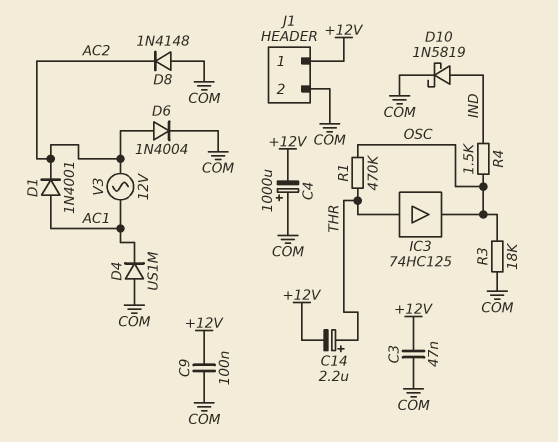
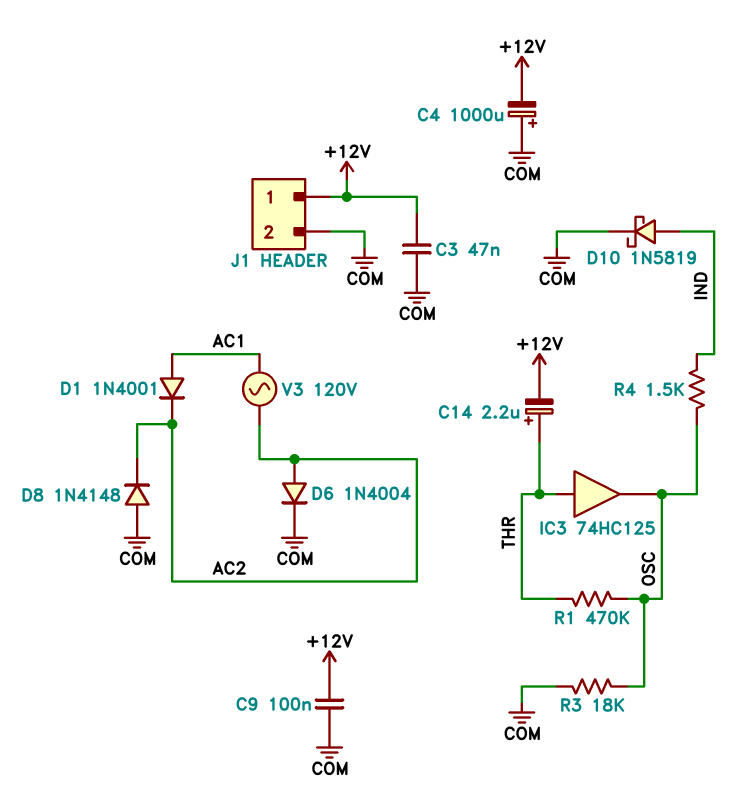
D4: diode US1M (A COM, K AC1) -> none
V3: AC 12V (AC1, AC2) -> AC 120V (AC1, AC2)

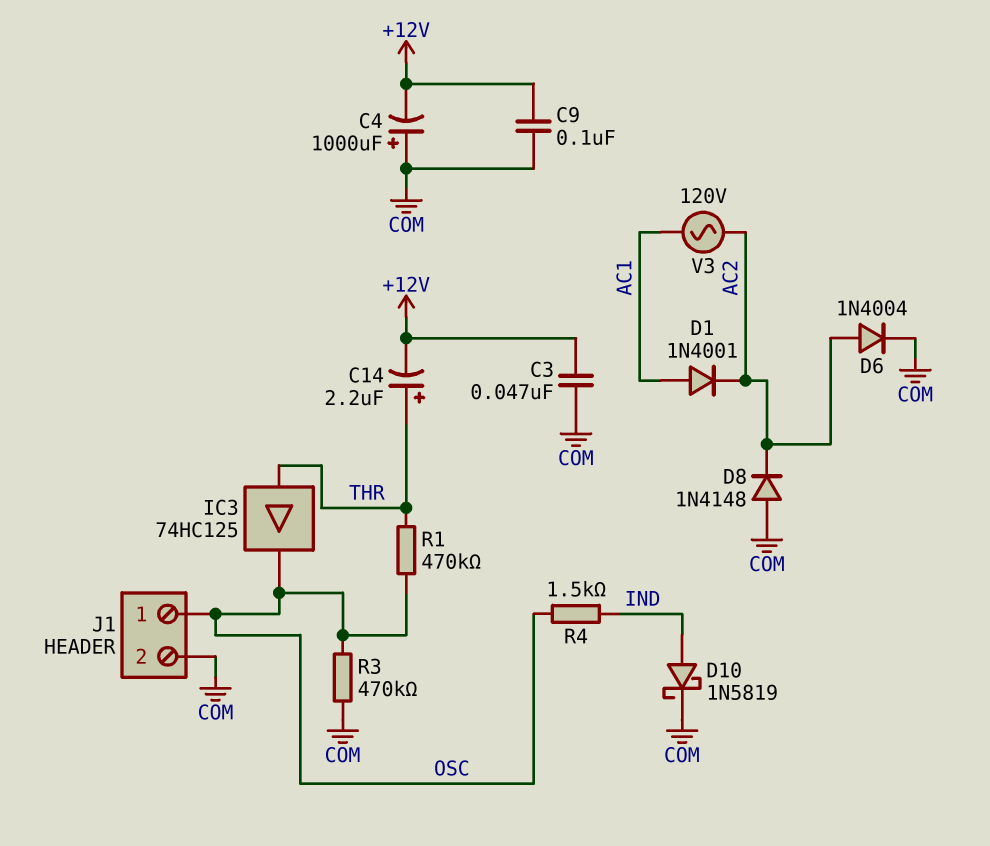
J1 pin 1: +12V -> OSC
R3: 18k (COM, OSC) -> 470k (COM, OSC)

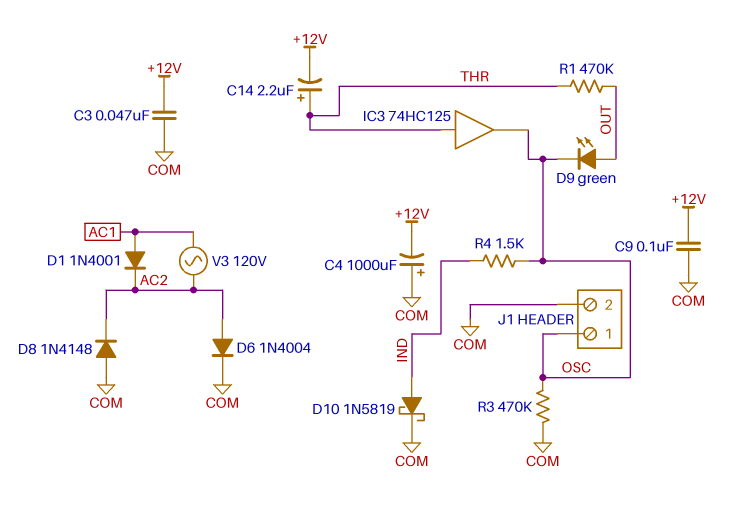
D9: none -> LED green (A OUT, K OSC)
R1: 470k (OSC, THR) -> 470k (OUT, THR)

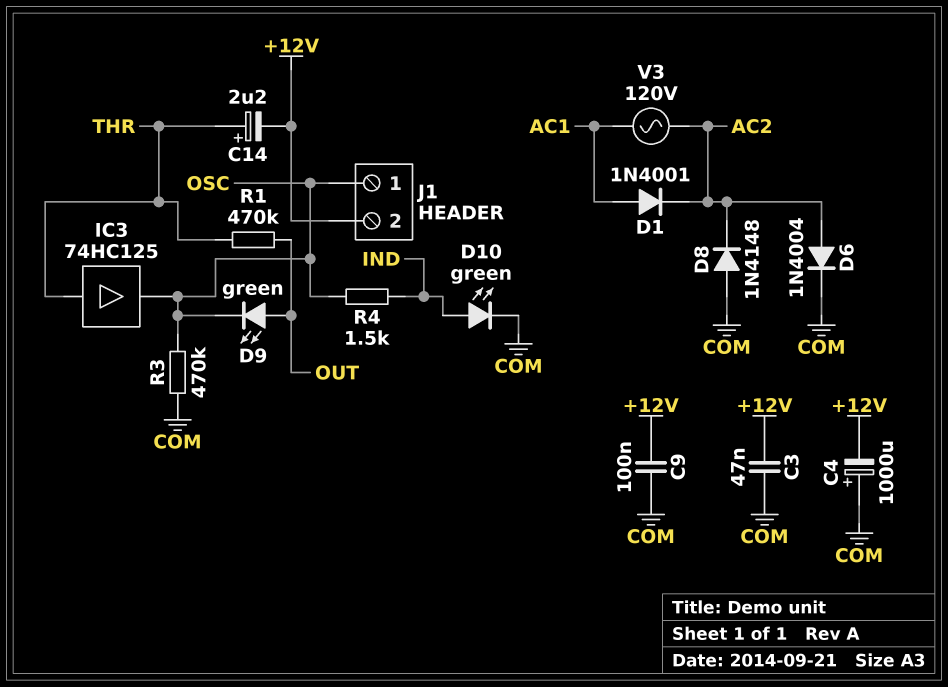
D10: schottky 1N5819 (A IND, K COM) -> LED green (A IND, K COM)
J1 pin 2: COM -> +12V

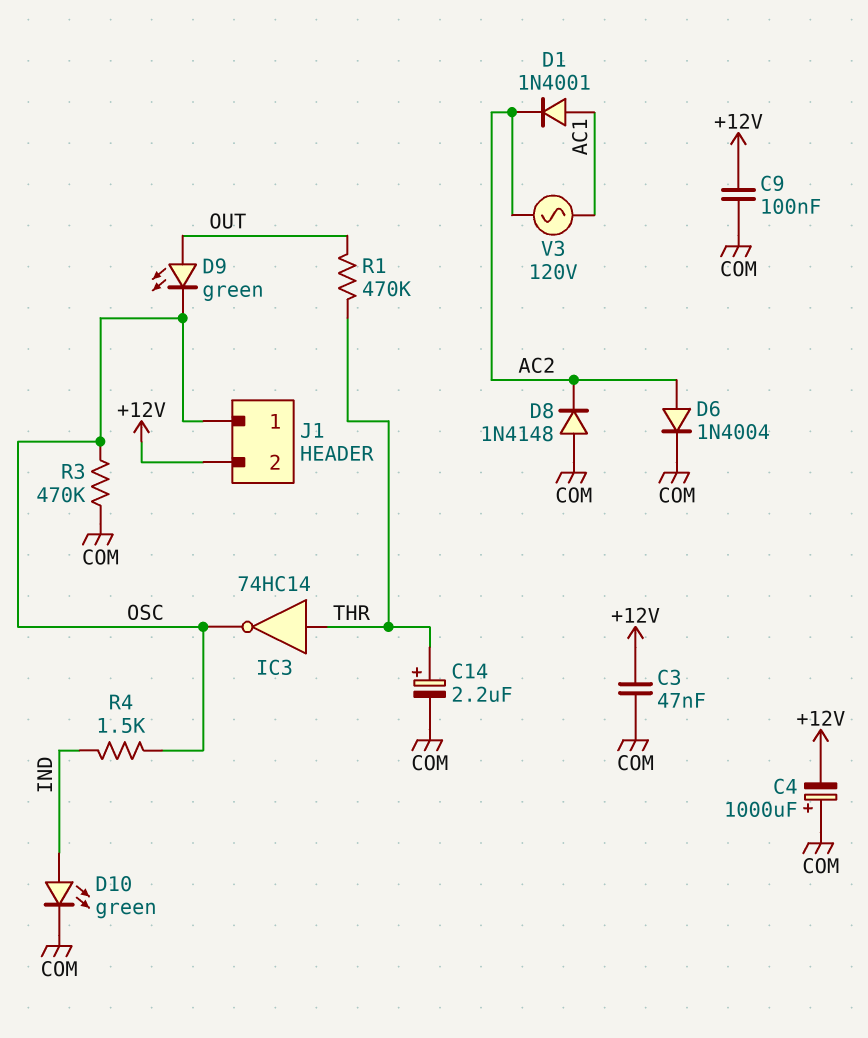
C14: 2.2uF (plus THR, minus +12V) -> 2.2uF (plus THR, minus COM)
IC3: buffer 74HC125 (in THR, out OSC) -> NOT 74HC14 (in THR, out OSC)

